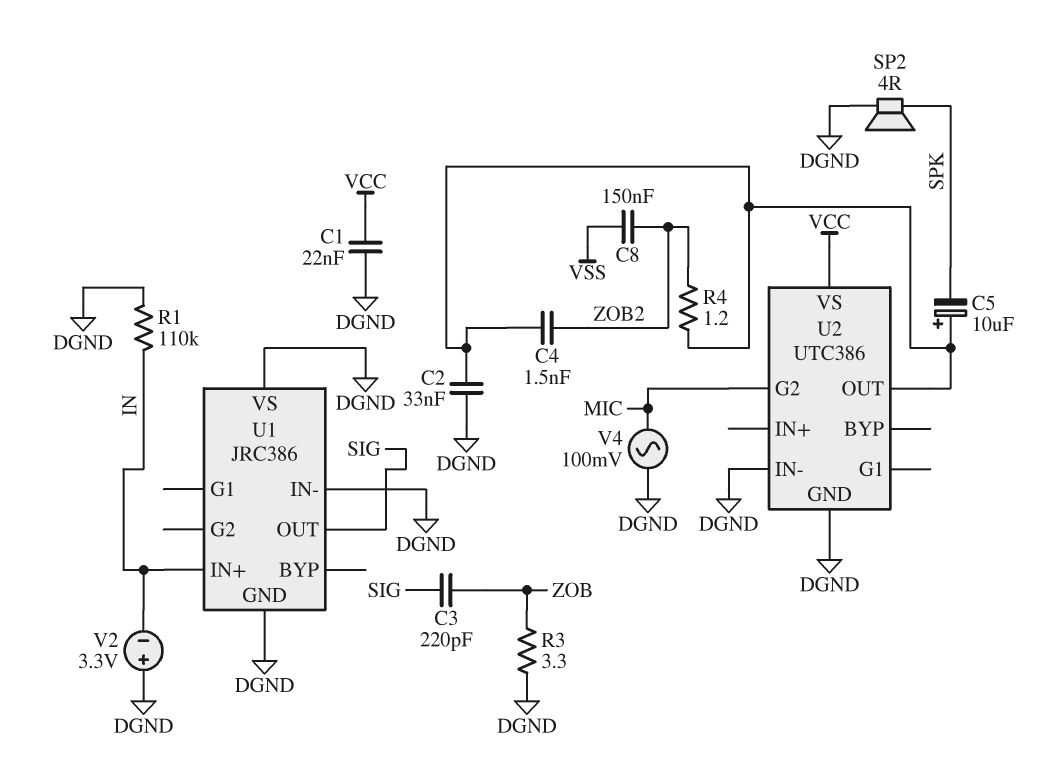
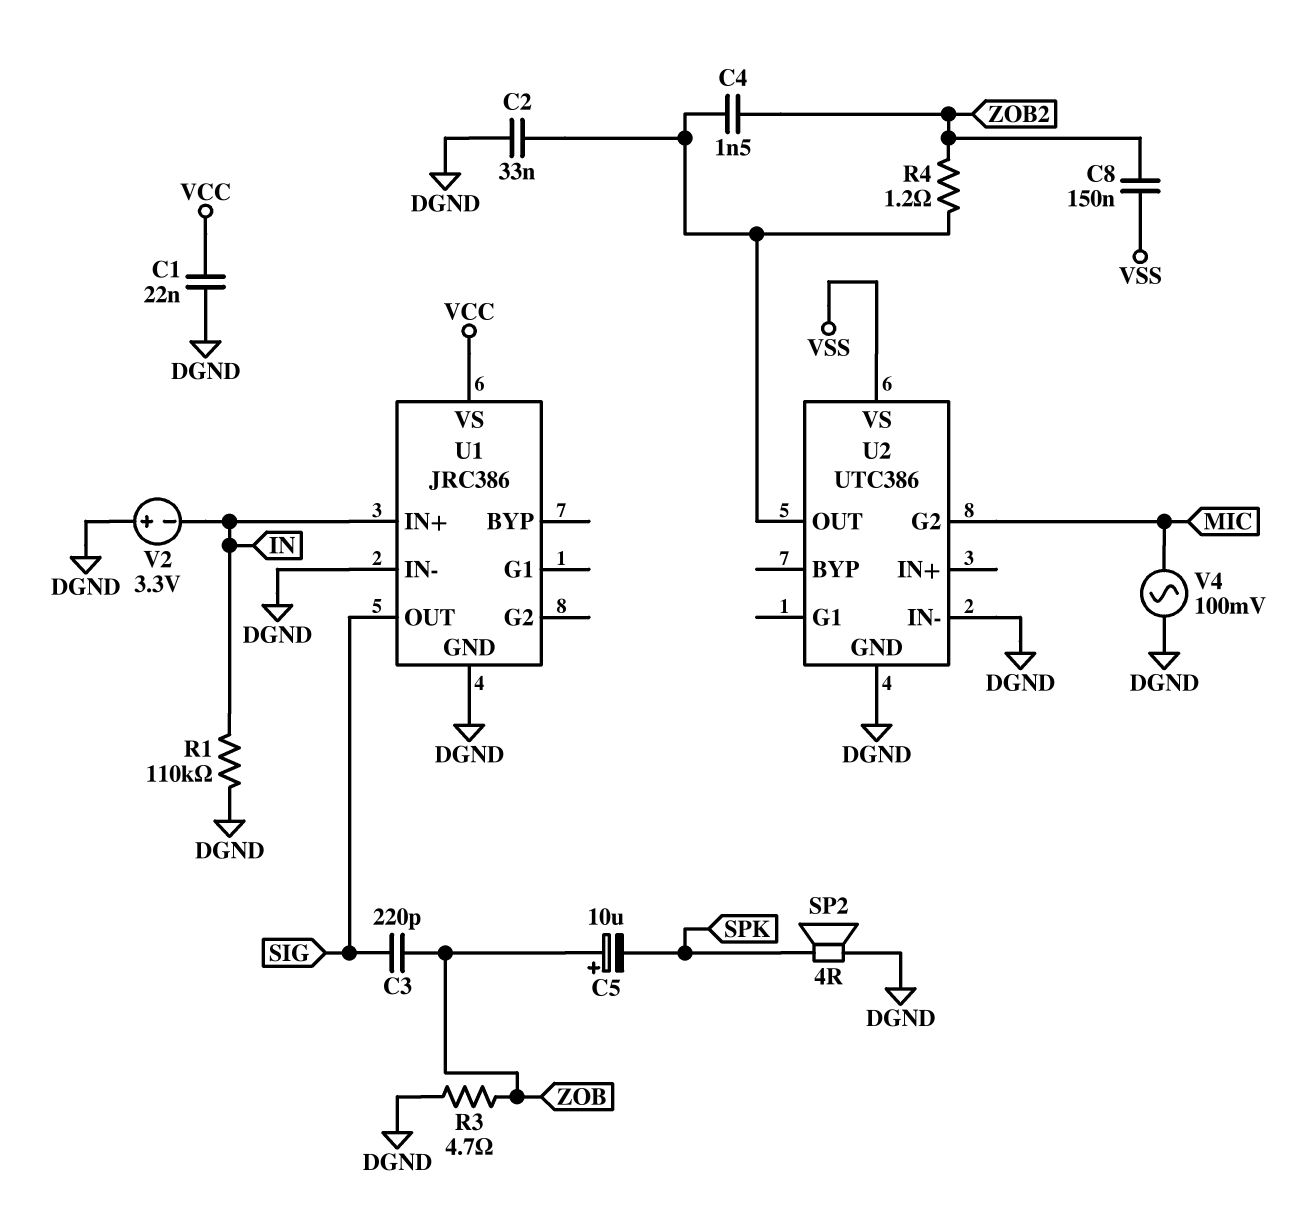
C5: 10uF (plus U2/OUT, minus SPK) -> 10uF (plus ZOB, minus SPK)
R3: 3.3 (DGND, ZOB) -> 4.7 (DGND, ZOB)
U1 pin VS: DGND -> VCC
U2 pin VS: VCC -> VSS

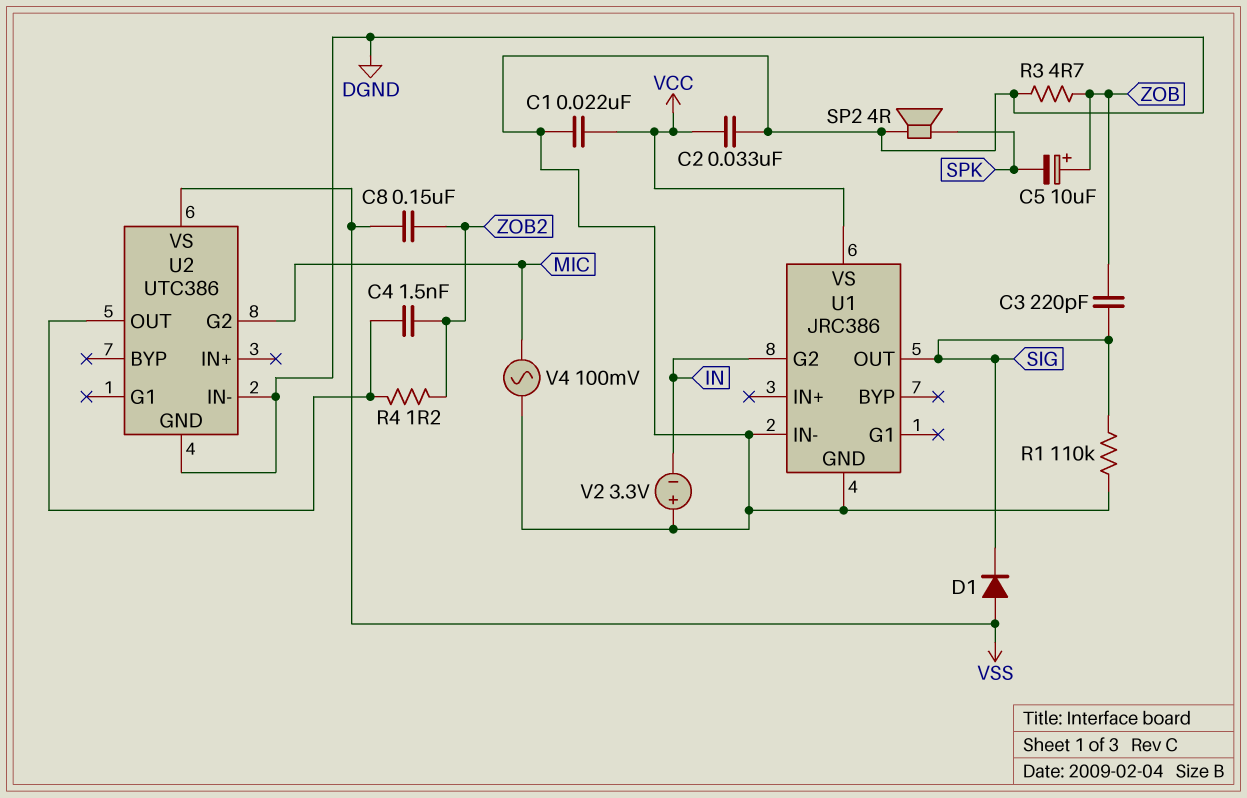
C2: 33nF (DGND, U2/OUT) -> 33nF (DGND, VCC)
D1: none -> diode (A VSS, K SIG)
R1: 110k (DGND, IN) -> 110k (DGND, SIG)
U1 pin G2: none -> IN
U1 pin IN+: IN -> none

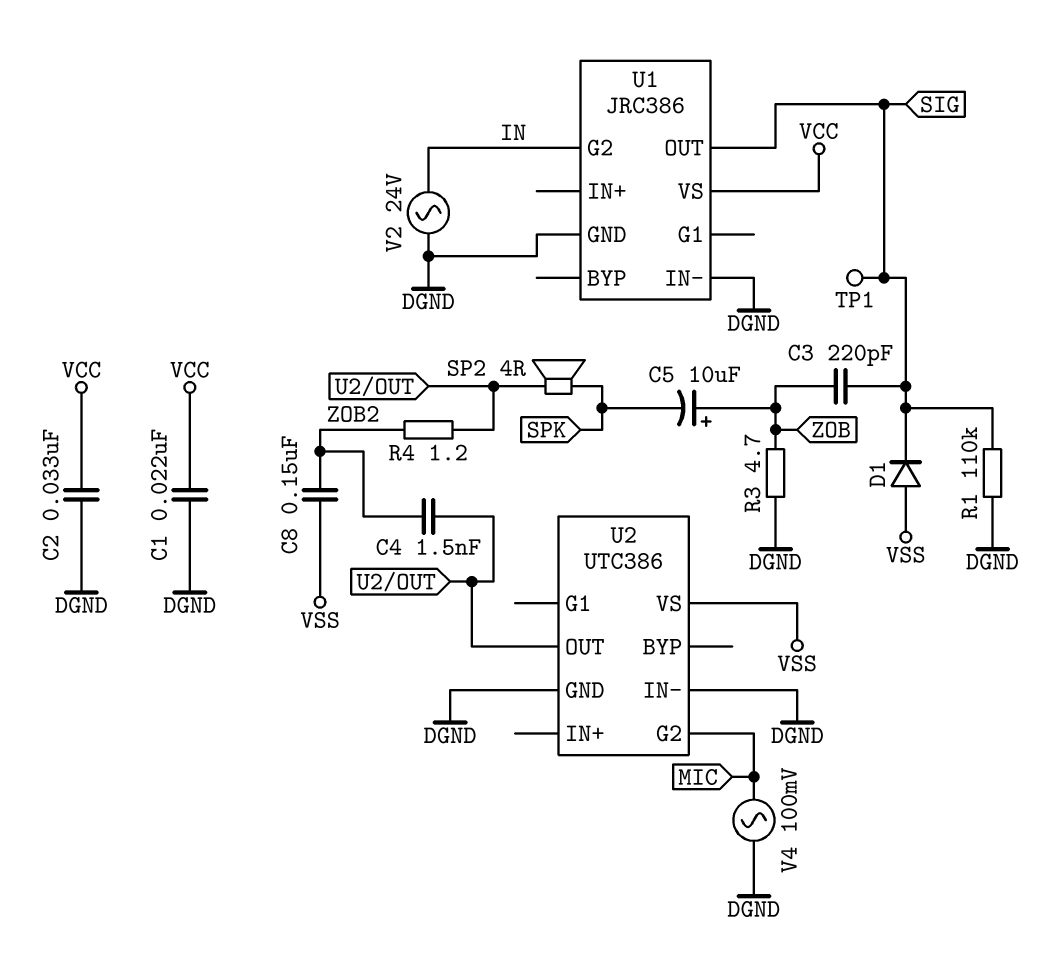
SP2: speaker 4R (DGND, SPK) -> speaker 4R (SPK, U2/OUT)
TP1: none -> test point (SIG)
V2: 3.3V (plus DGND, minus IN) -> AC 24V (DGND, IN)

